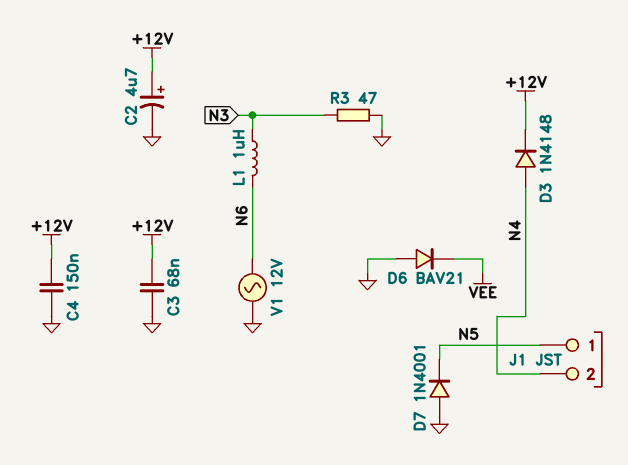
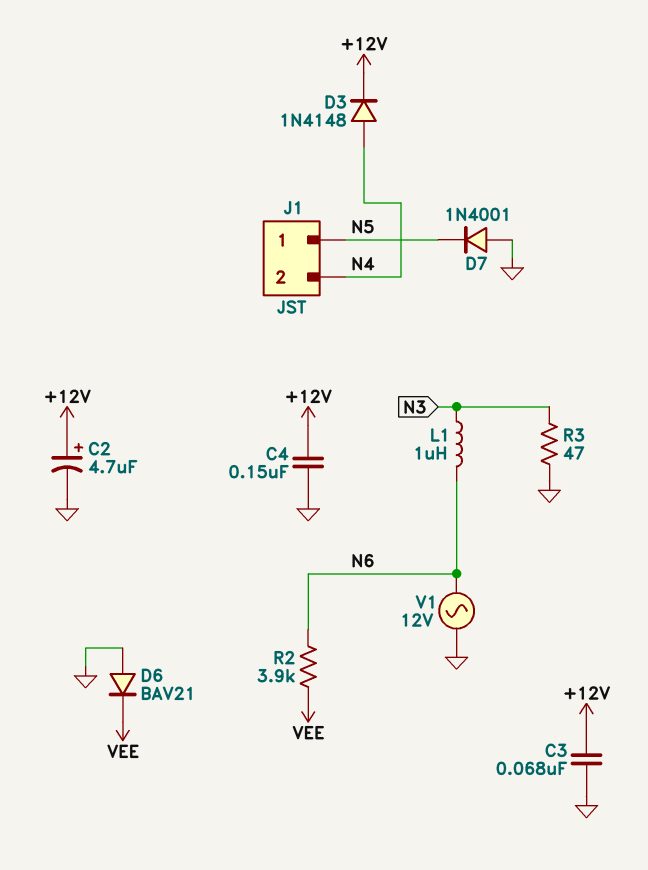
R2: none -> 3.9k (N6, VEE)

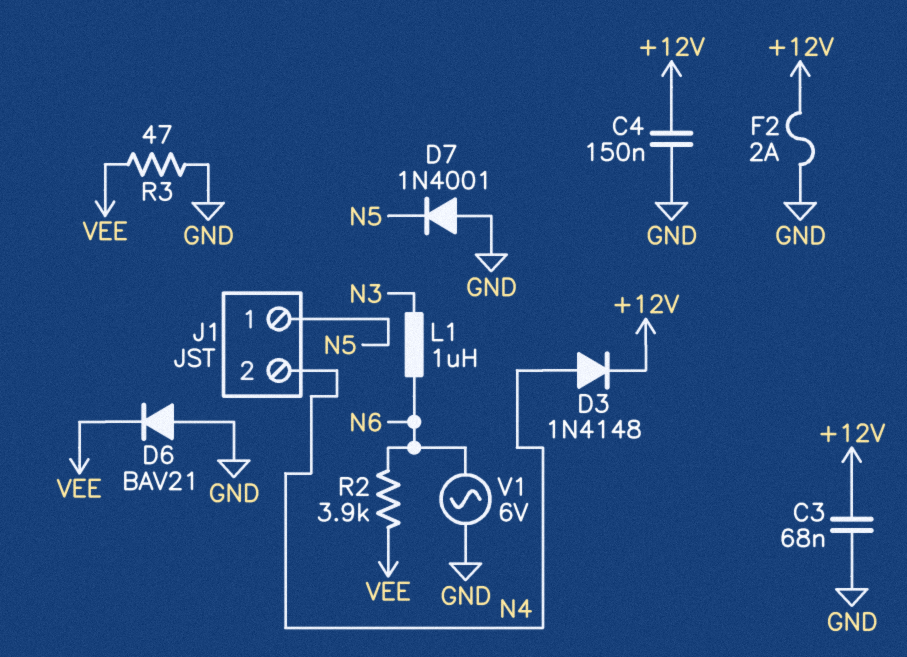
C2: 4.7uF (plus +12V, minus GND) -> none
F2: none -> 2A (+12V, GND)
R3: 47 (GND, N3) -> 47 (GND, VEE)
V1: AC 12V (GND, N6) -> AC 6V (GND, N6)

